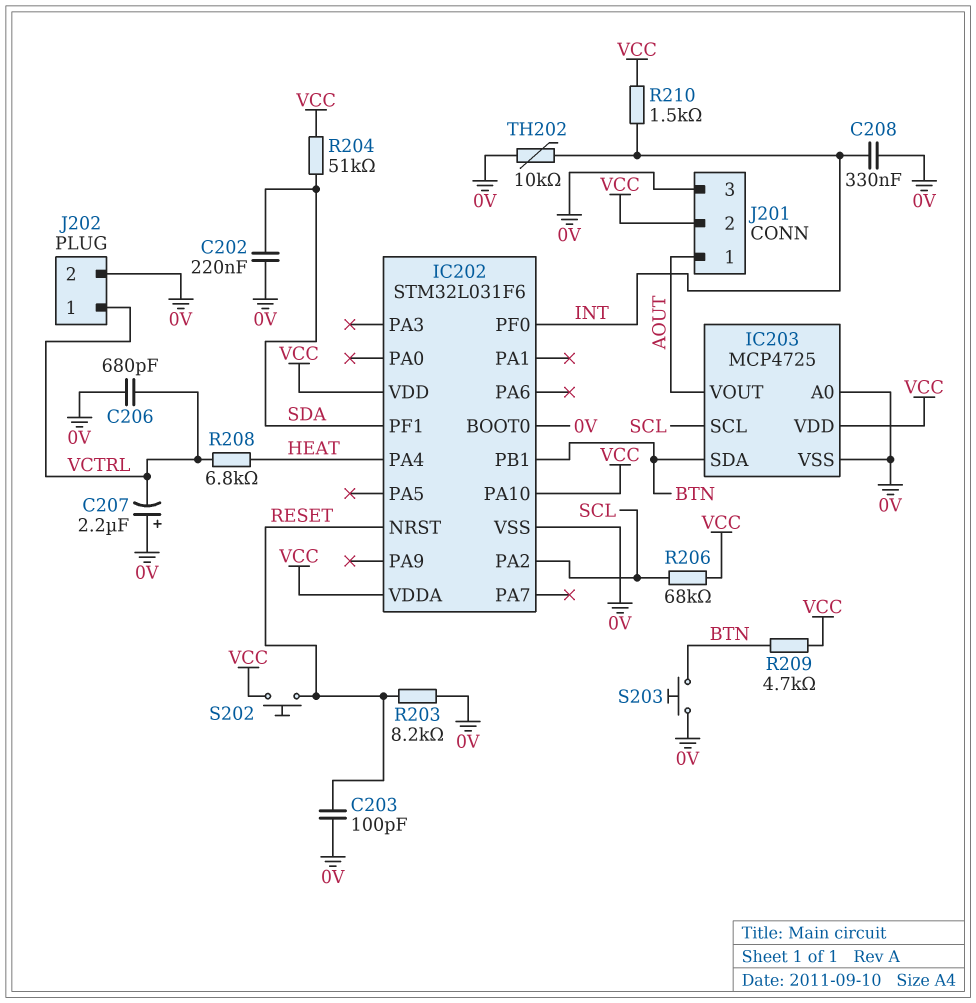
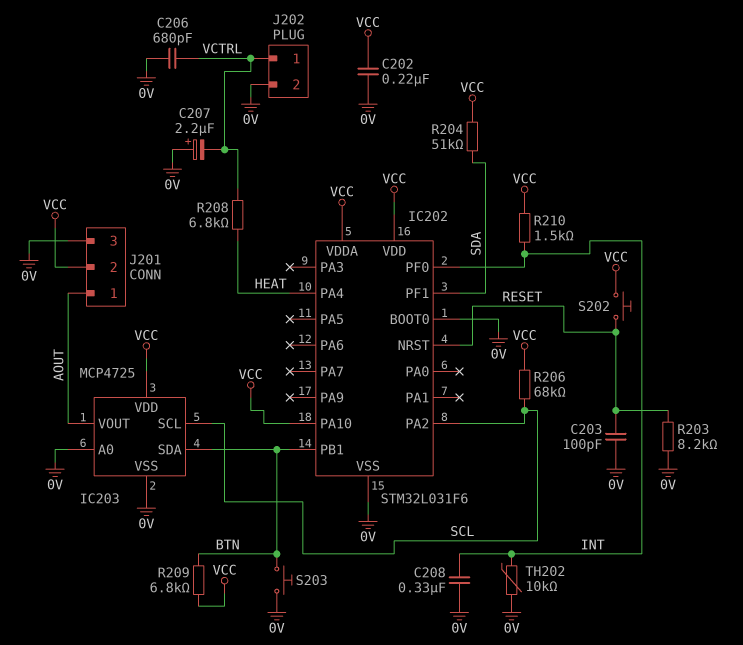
C202: 220nF (0V, SDA) -> 220nF (0V, VCC)
R209: 4.7k (BTN, VCC) -> 6.8k (BTN, VCC)

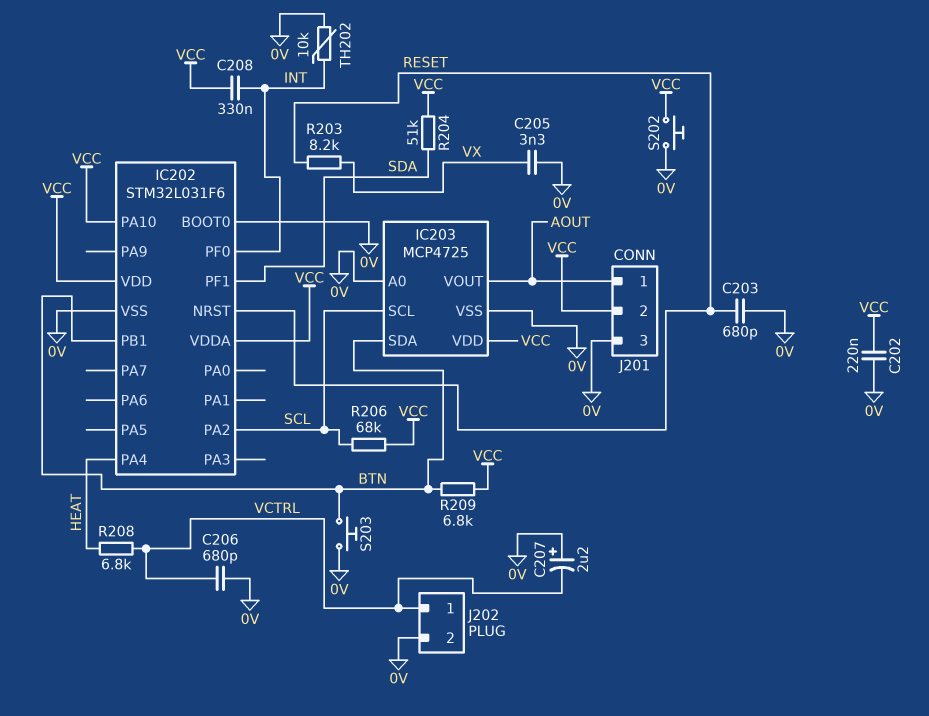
C203: 100pF (0V, RESET) -> 680pF (0V, RESET)
C205: none -> 3.3nF (0V, VX)
C208: 330nF (0V, INT) -> 330nF (INT, VCC)
R203: 8.2k (0V, RESET) -> 8.2k (RESET, VX)
R210: 1.5k (INT, VCC) -> none
S202: button (RESET, VCC) -> button (0V, VCC)

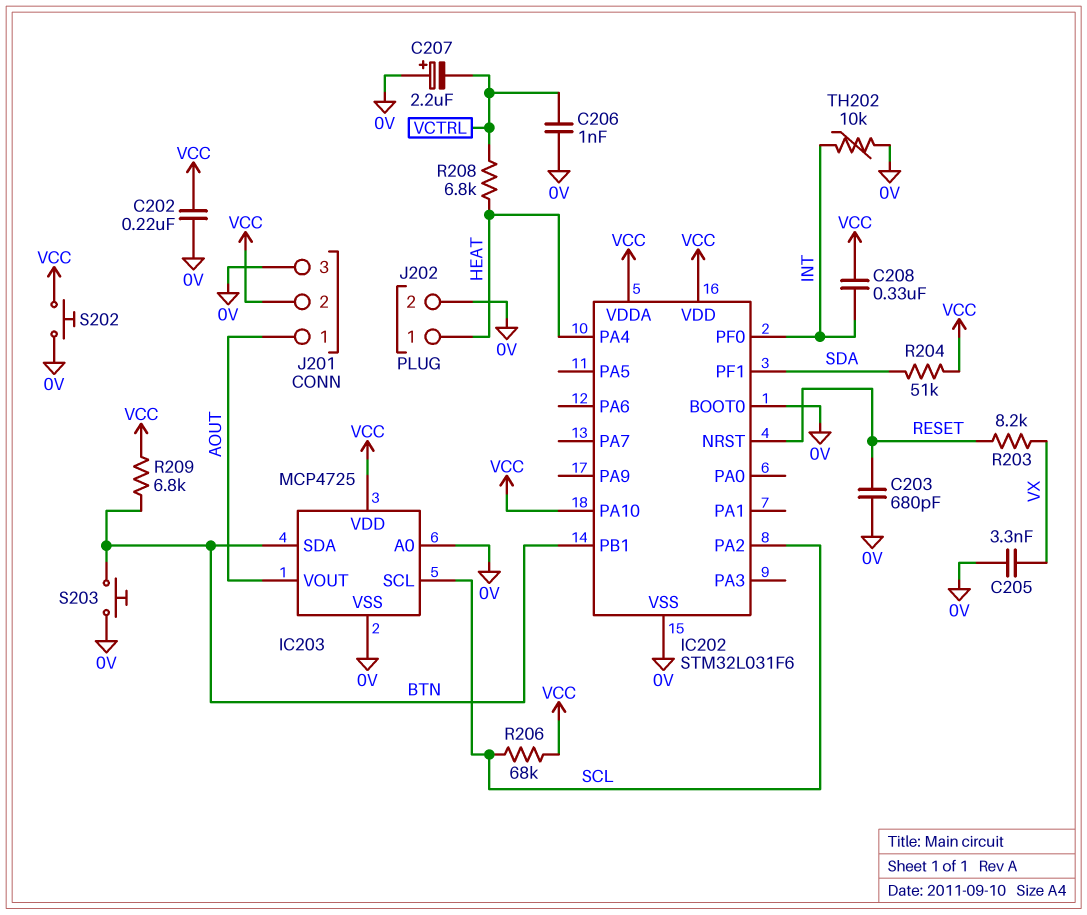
C206: 680pF (0V, VCTRL) -> 1nF (0V, VCTRL)
J202 pin 1: VCTRL -> HEAT

